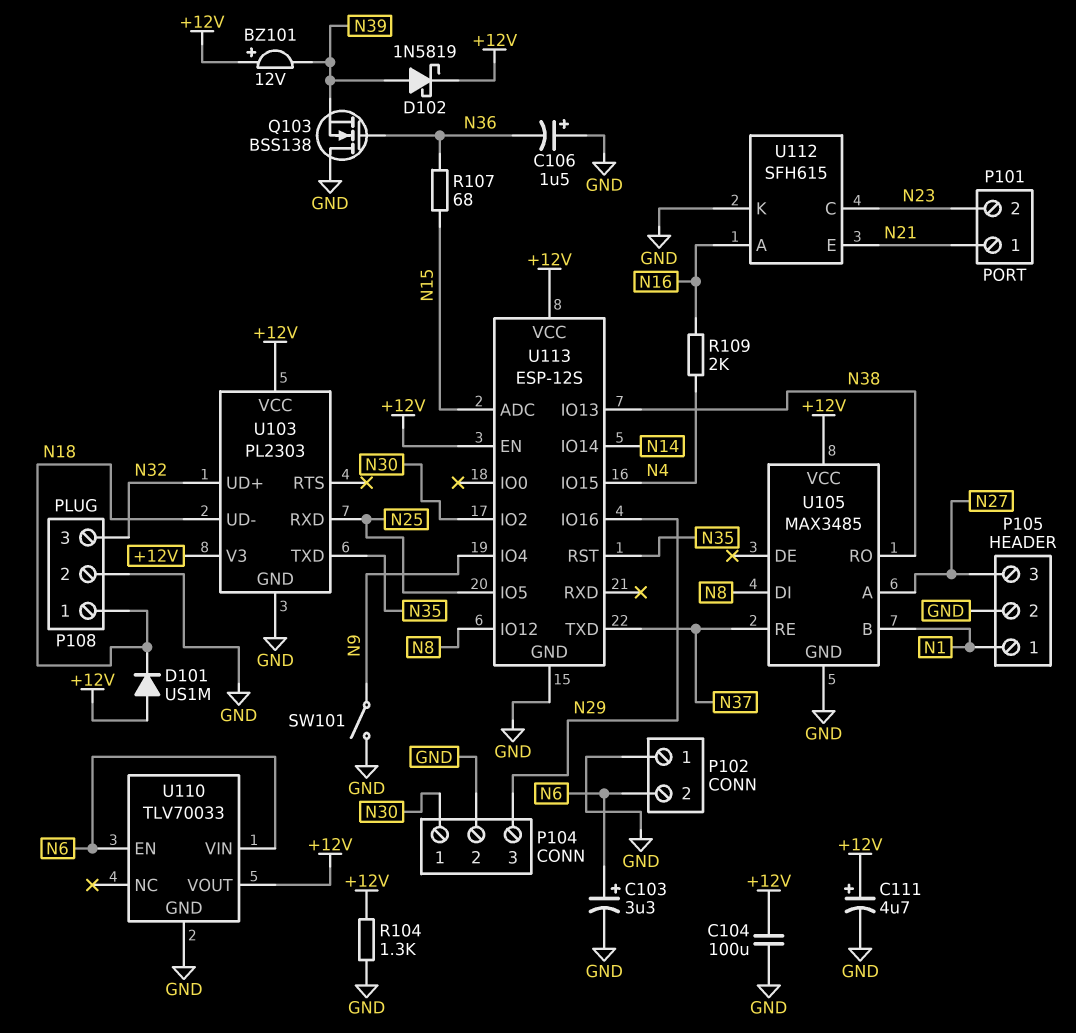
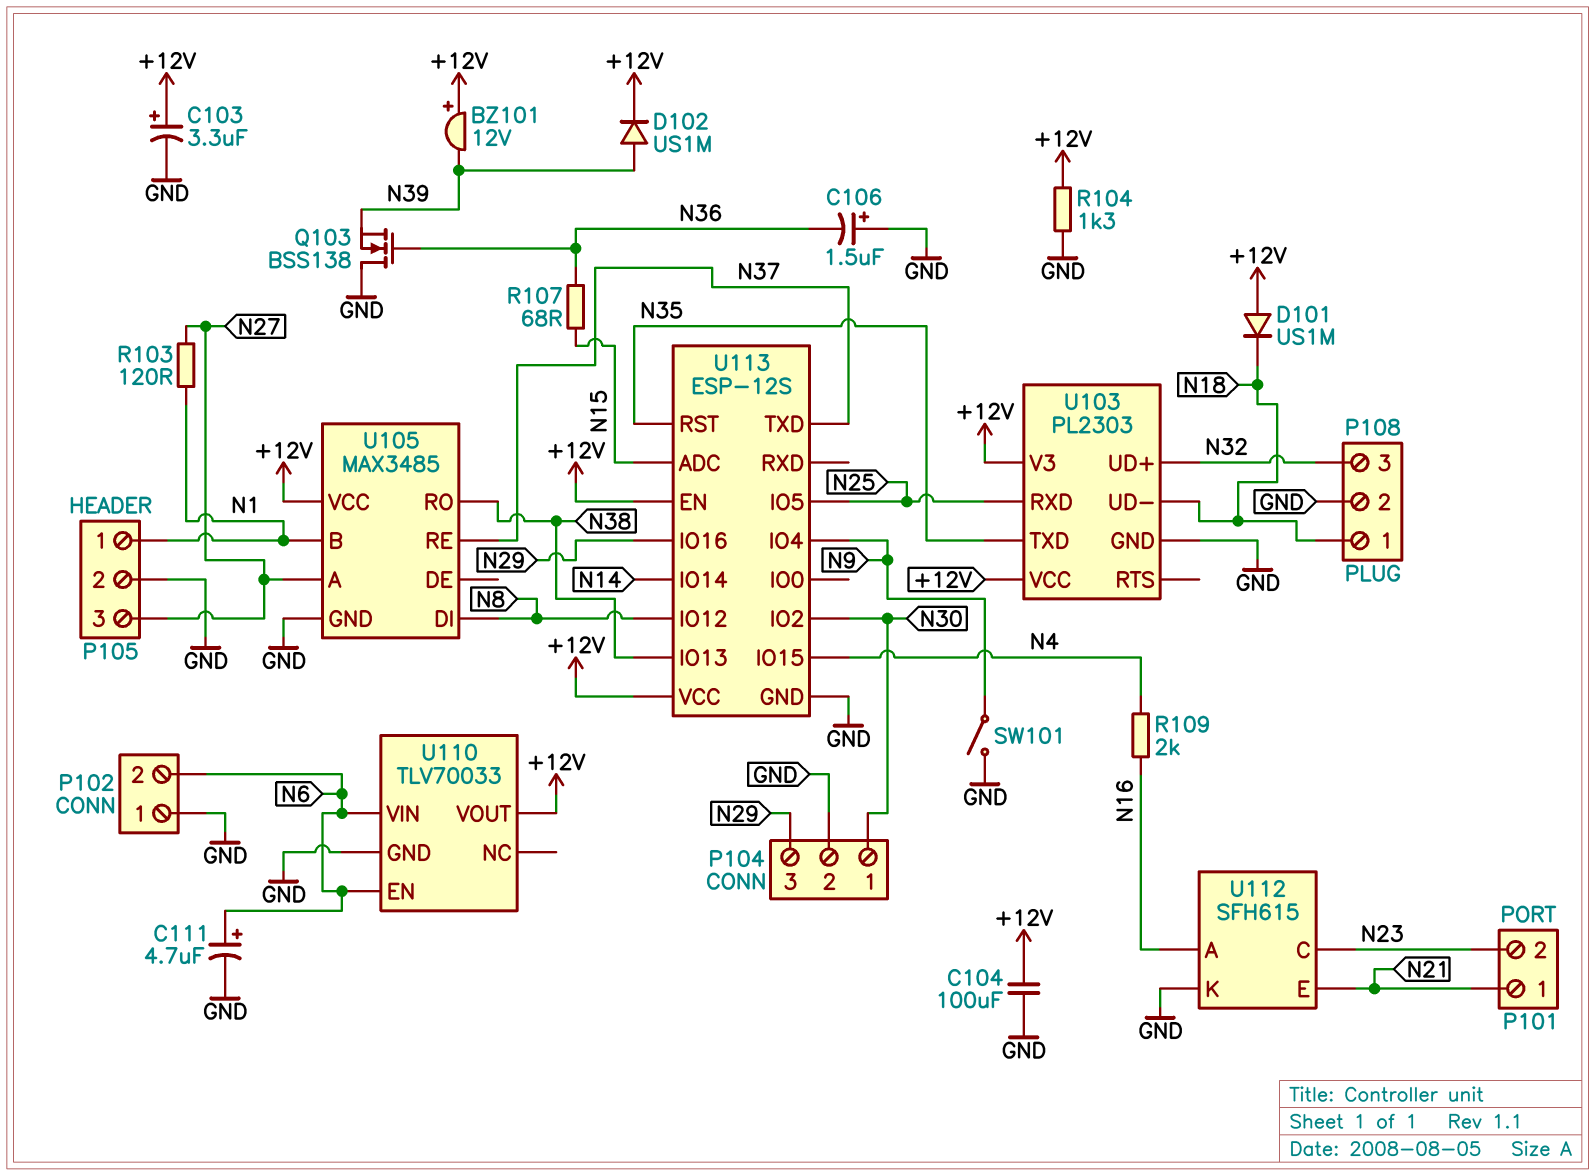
C103: 3.3uF (plus N6, minus GND) -> 3.3uF (plus +12V, minus GND)
C111: 4.7uF (plus +12V, minus GND) -> 4.7uF (plus N6, minus GND)
D102: schottky 1N5819 (A N39, K +12V) -> diode US1M (A N39, K +12V)
R103: none -> 120 (N1, N27)

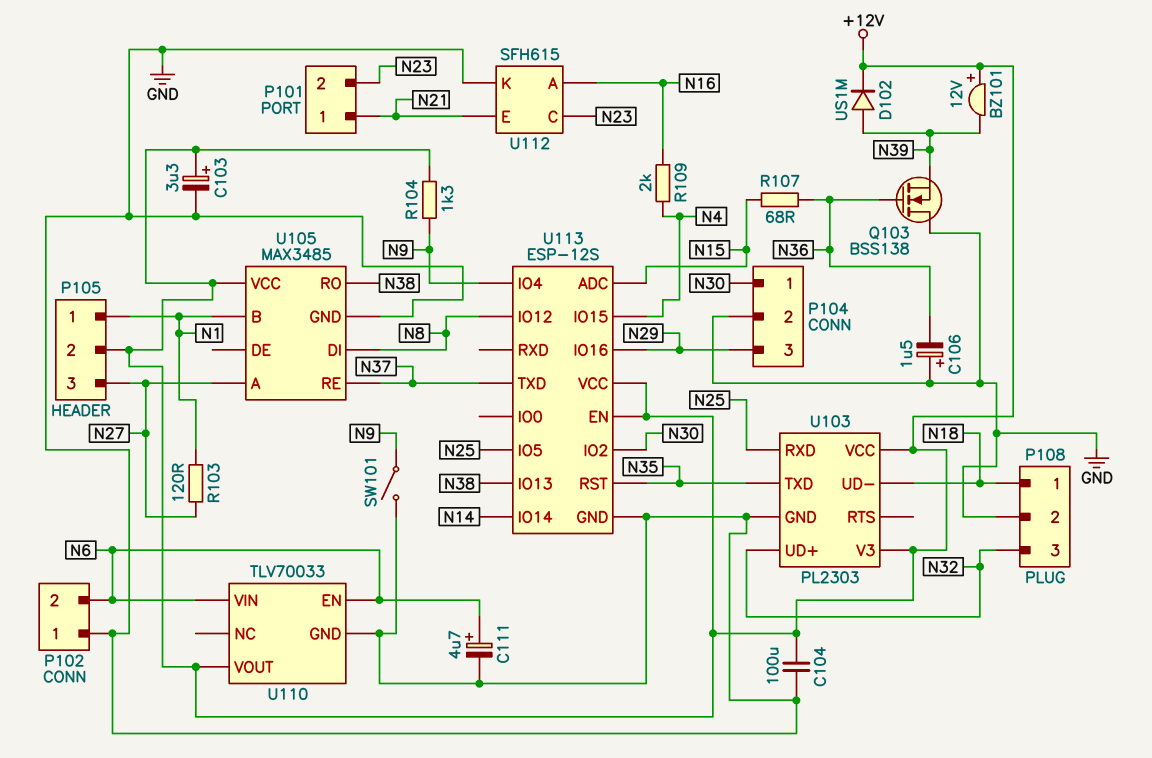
D101: diode US1M (A +12V, K N18) -> none
P105 pin 2: GND -> +12V
R104: 1.3k (+12V, GND) -> 1.3k (+12V, N9)

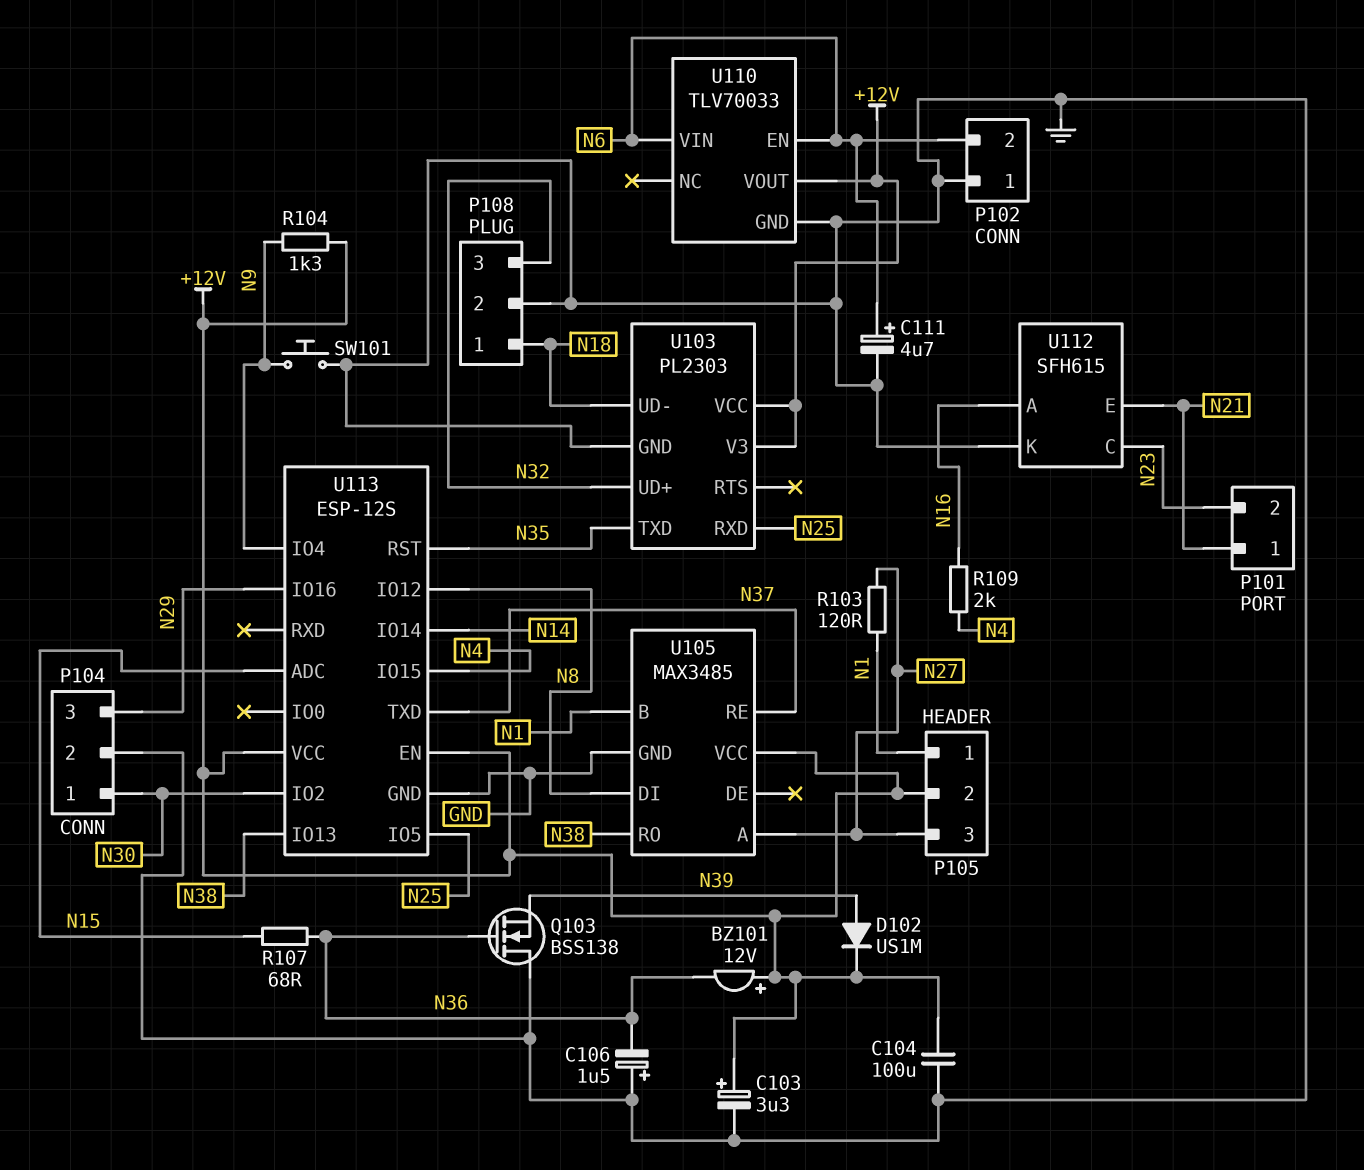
BZ101: buzzer 12V (plus +12V, minus N39) -> buzzer 12V (plus +12V, minus N36)
SW101: switch (GND, N9) -> button (GND, N9)

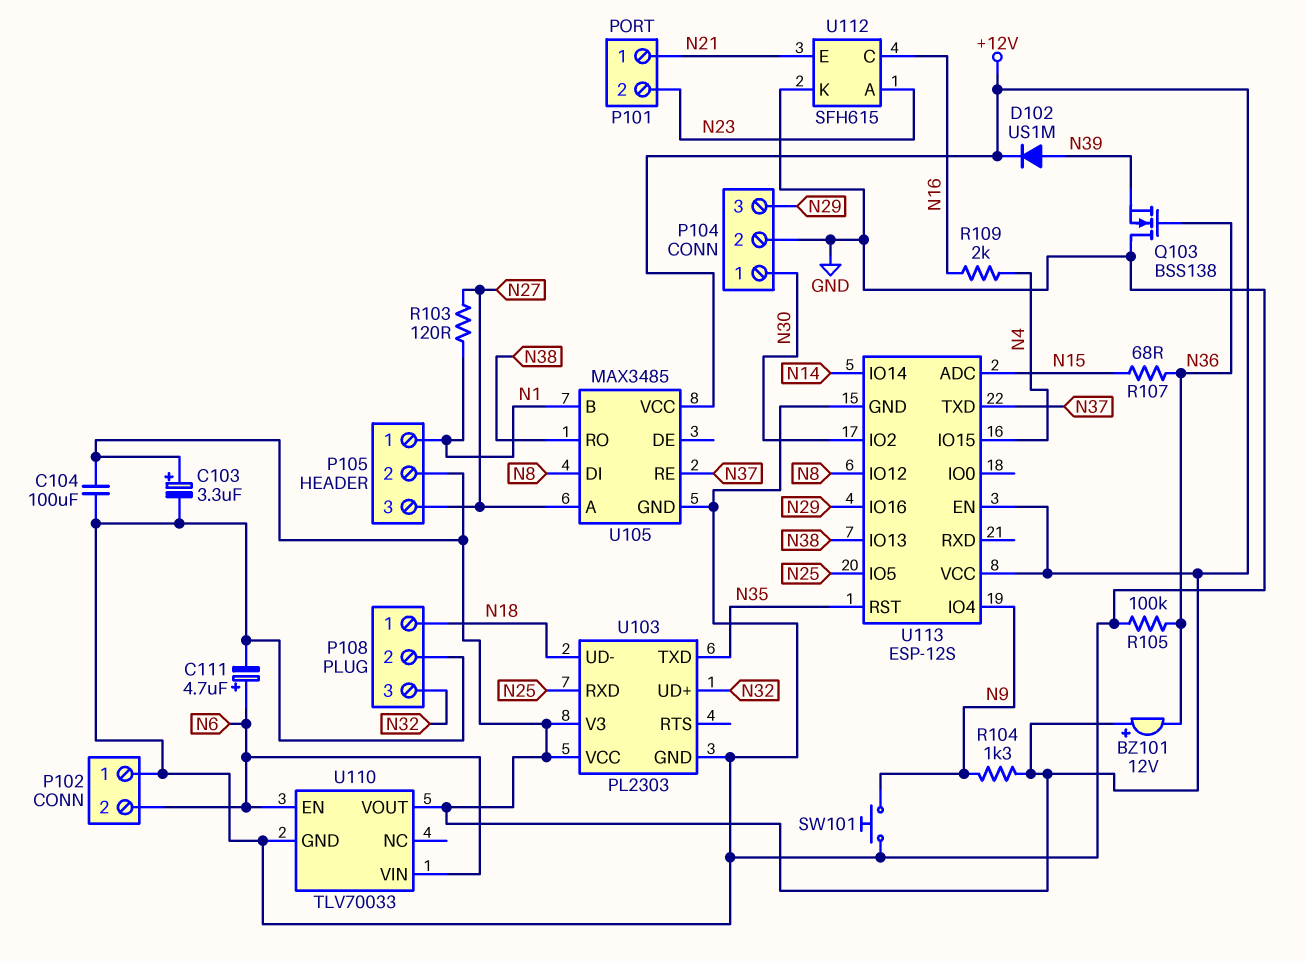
C106: 1.5uF (plus GND, minus N36) -> none
R105: none -> 100k (GND, N36)
U112 pin A: N16 -> N23
U112 pin C: N23 -> N16

